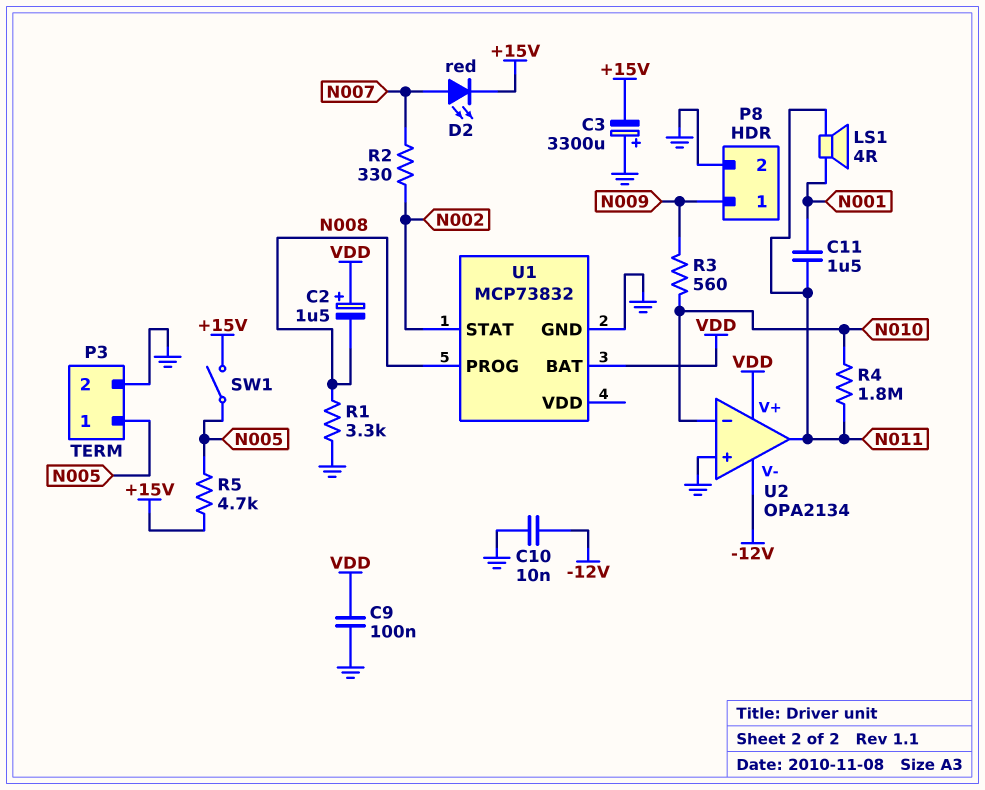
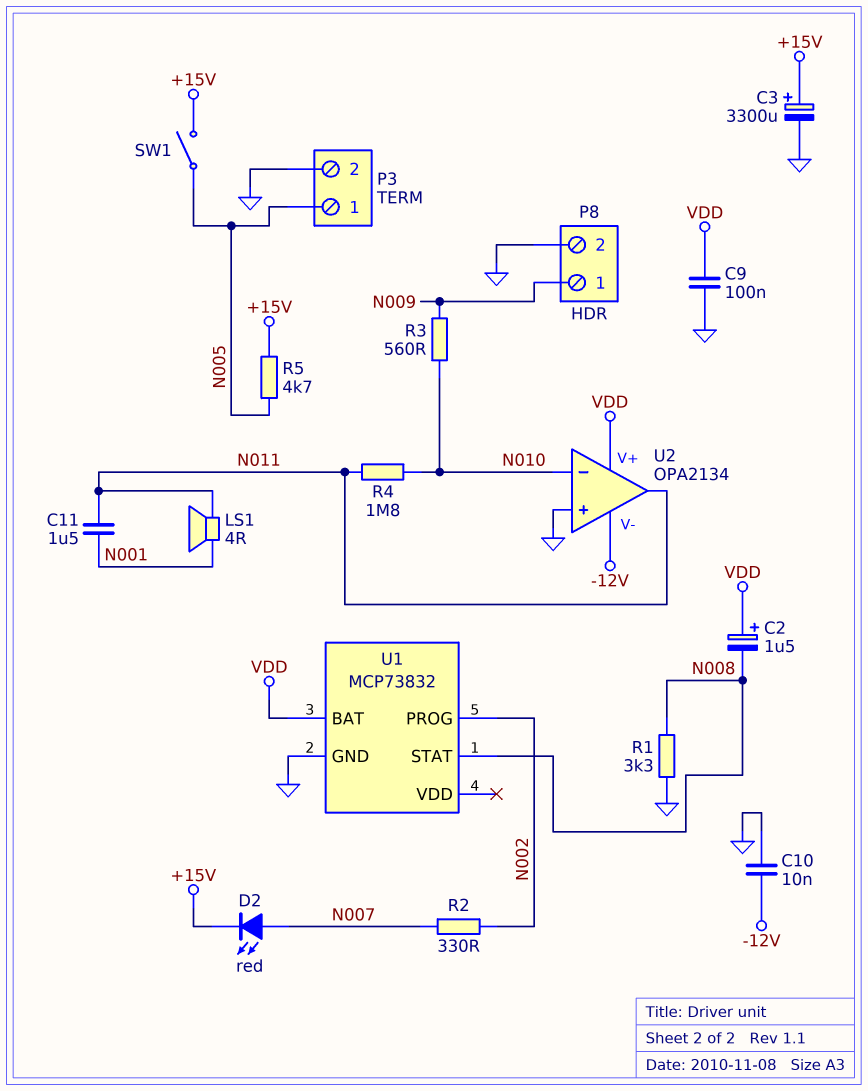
C3: 3300uF (plus GND, minus +15V) -> 3300uF (plus +15V, minus GND)
U1 pin PROG: N008 -> N002
U1 pin STAT: N002 -> N008

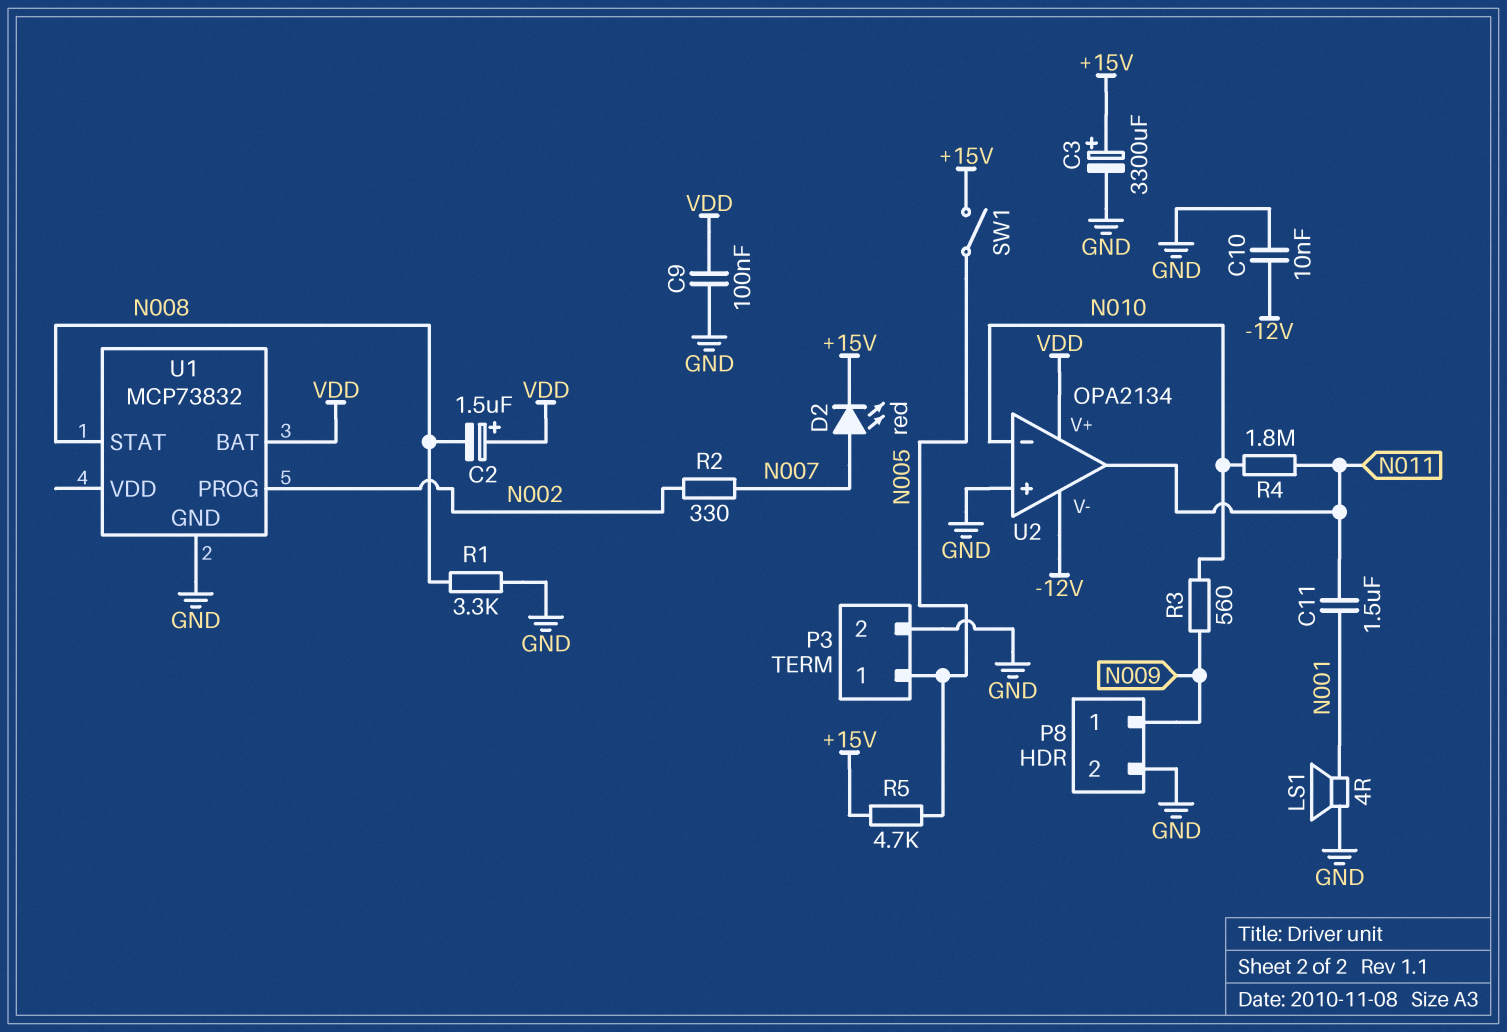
LS1: speaker 4R (N001, N011) -> speaker 4R (GND, N001)

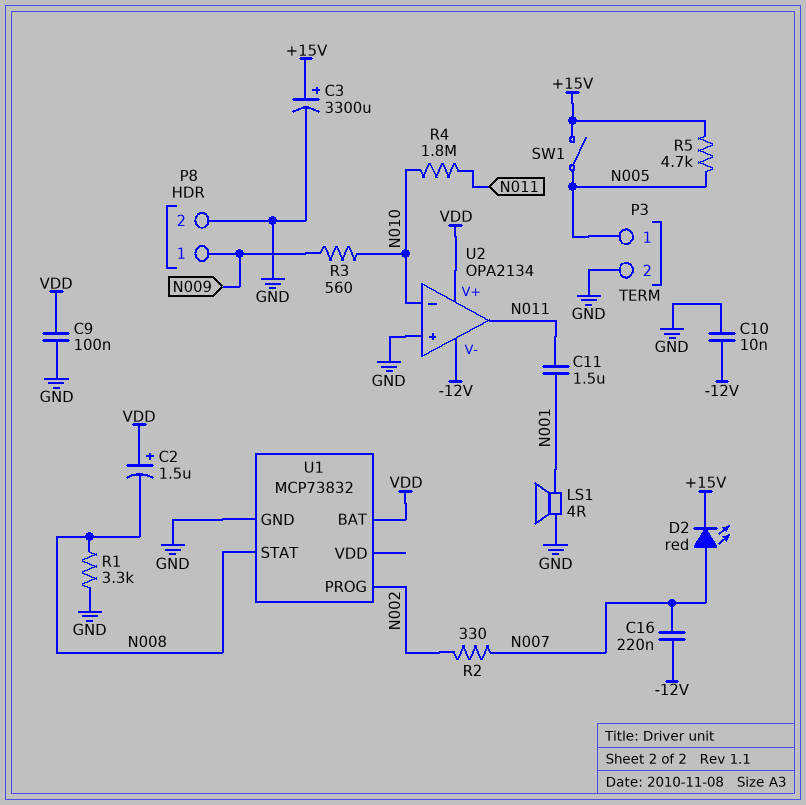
C16: none -> 220nF (-12V, N007)

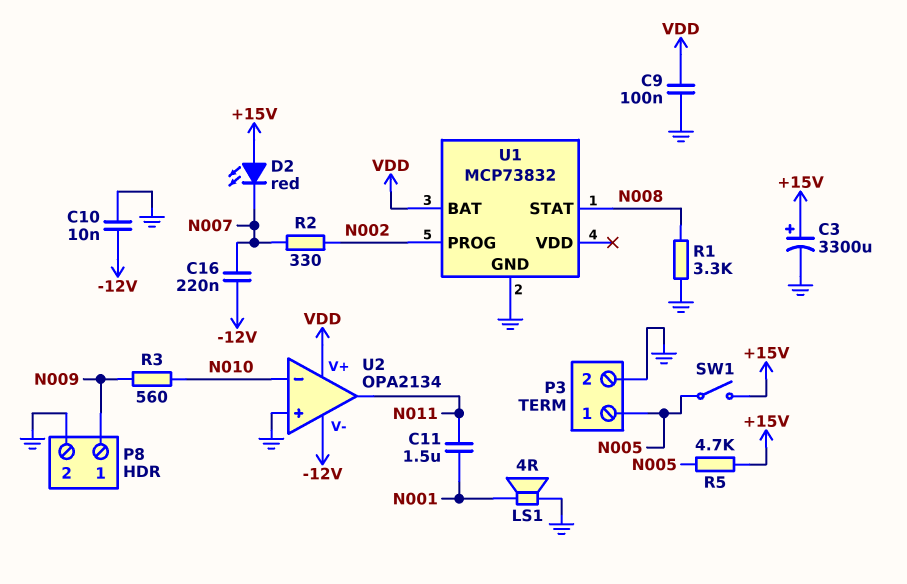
C2: 1.5uF (plus VDD, minus N008) -> none
D2: LED red (A N007, K +15V) -> LED red (A +15V, K N007)
R4: 1.8M (N010, N011) -> none

